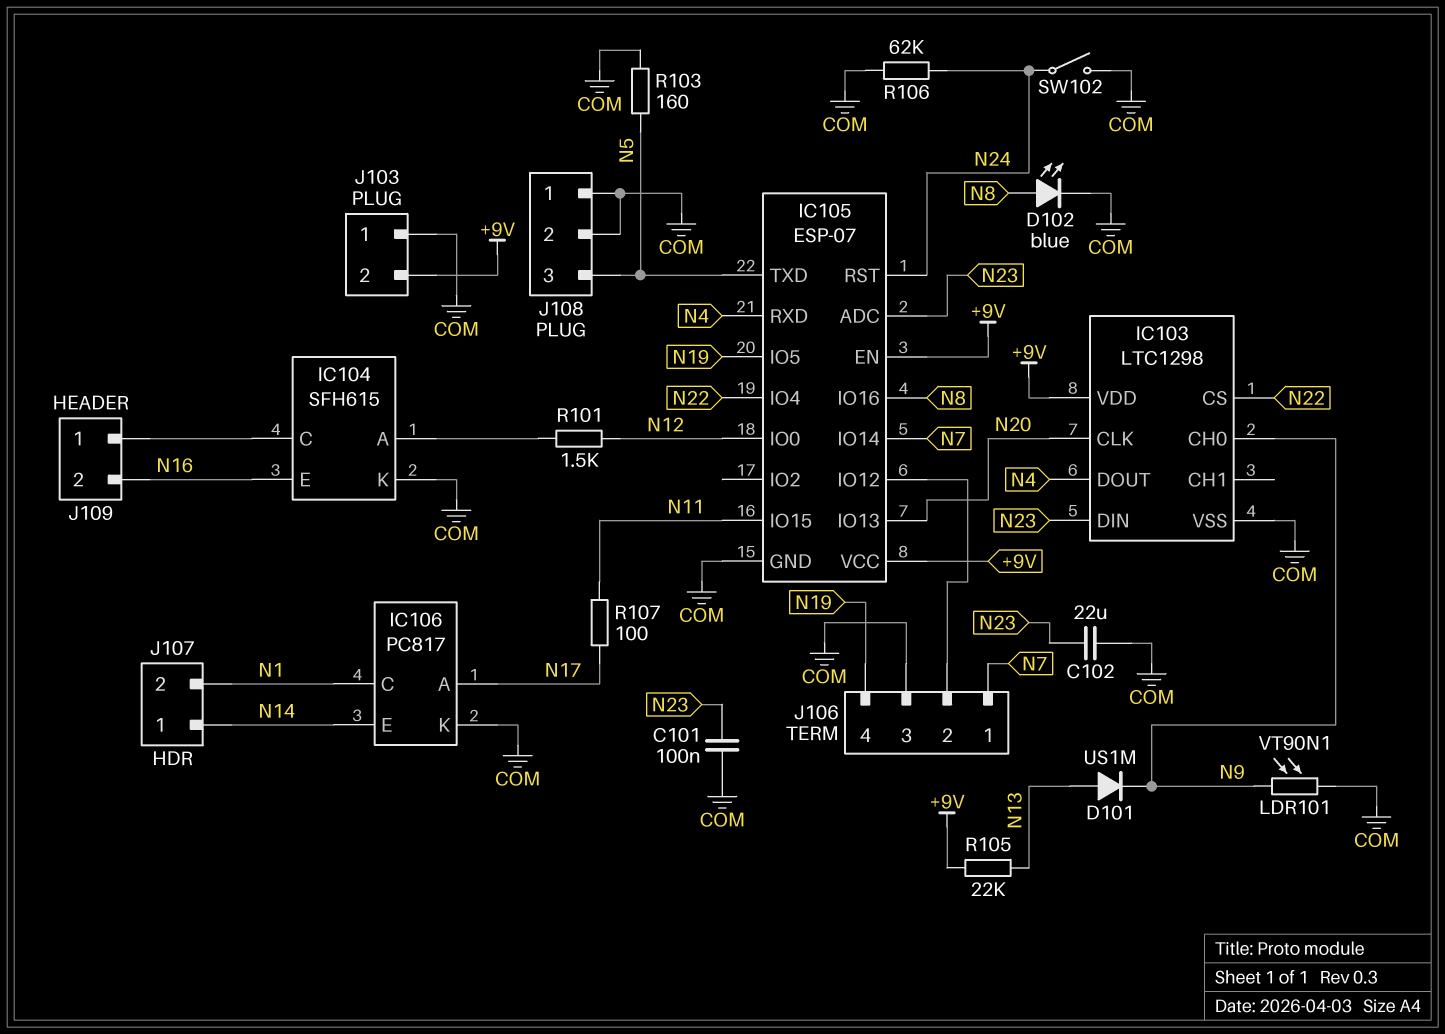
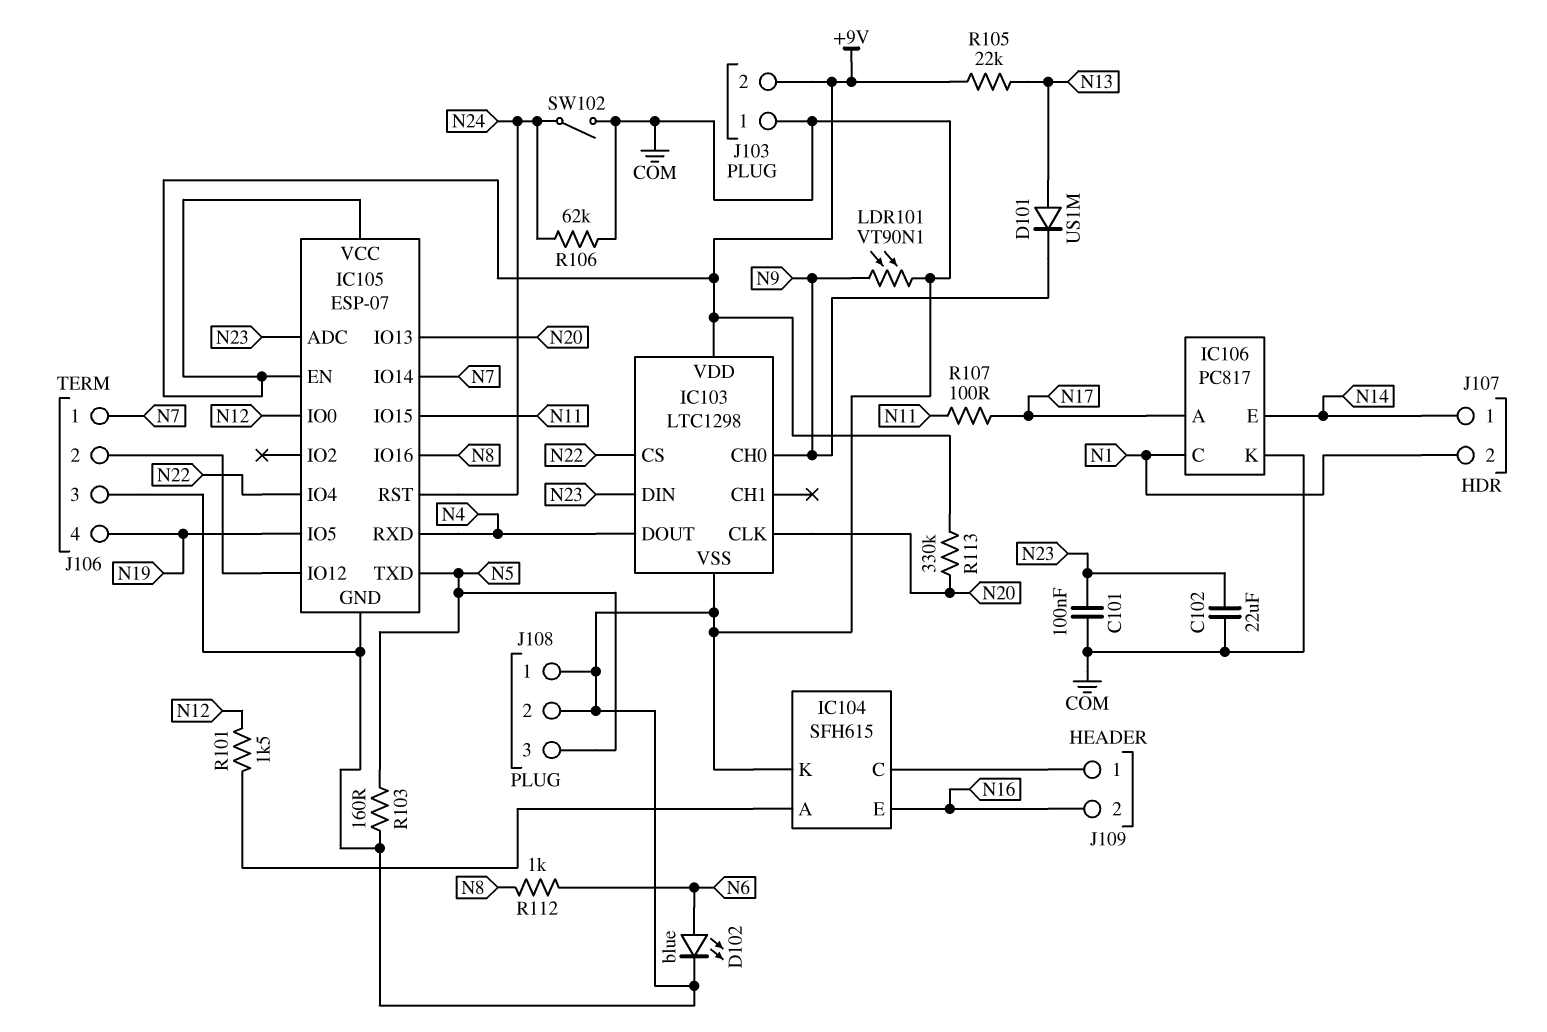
D102: LED blue (A N8, K COM) -> LED blue (A N6, K COM)
R112: none -> 1k (N6, N8)
R113: none -> 330k (+9V, N20)

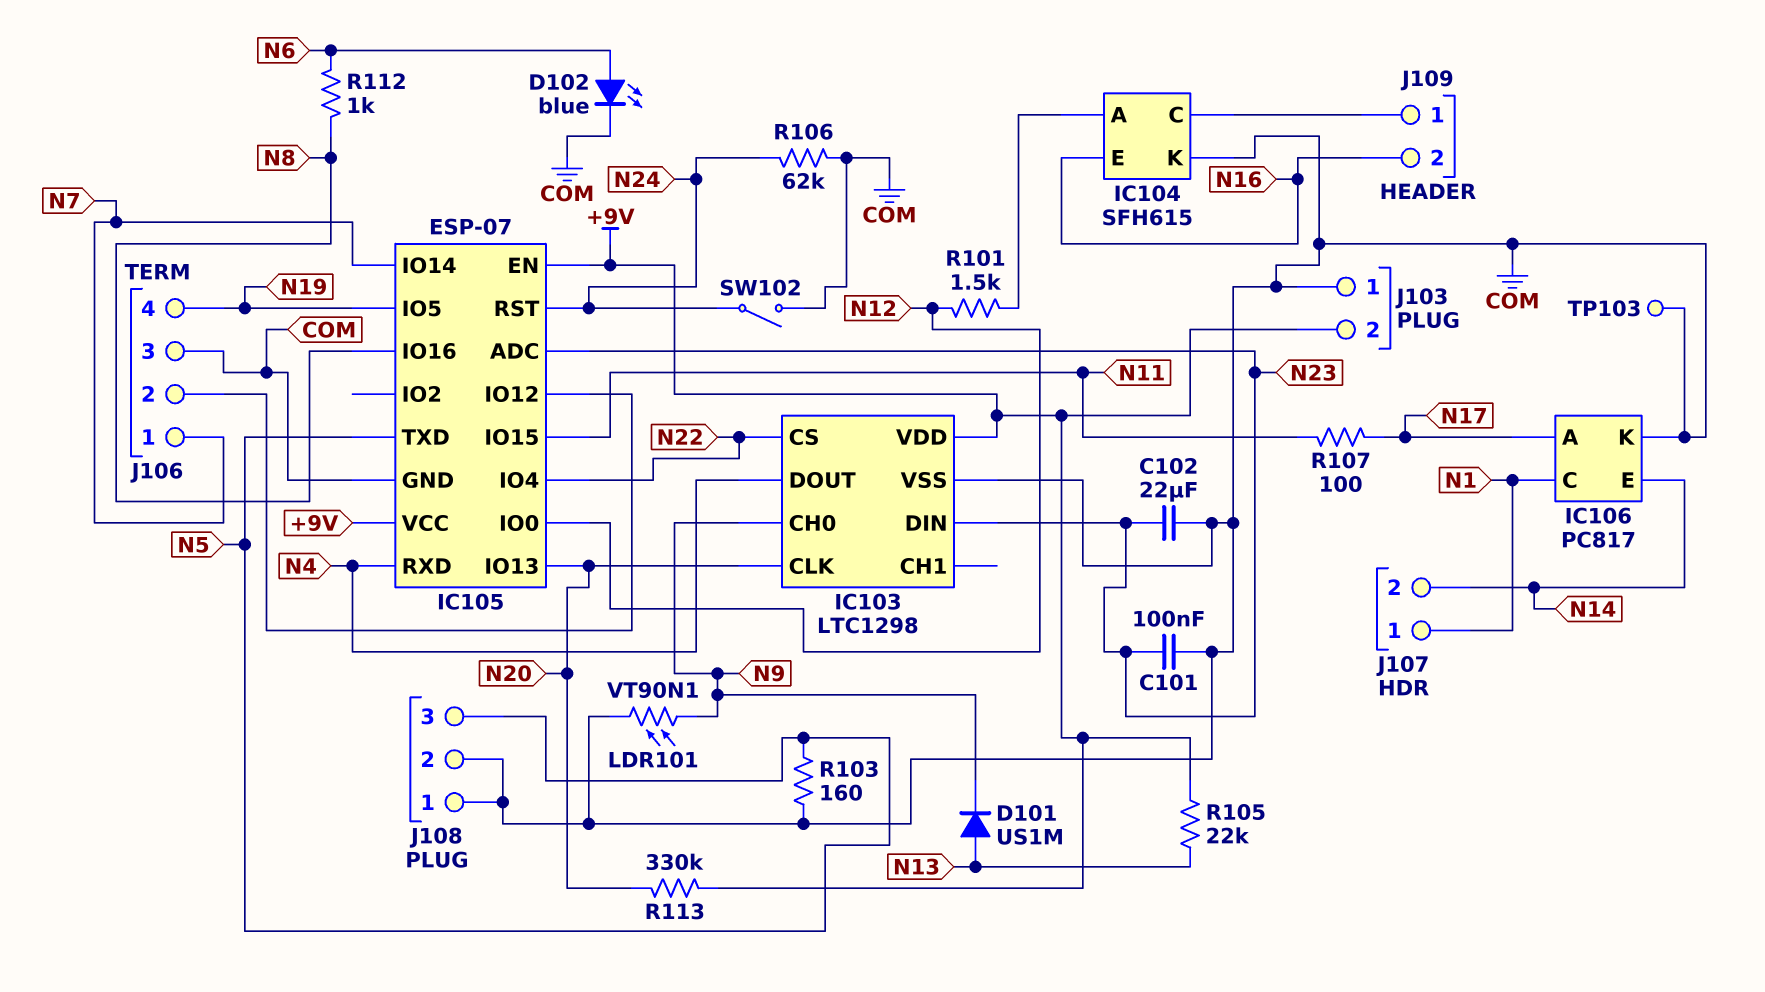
J107 pin 1: N14 -> N1
J107 pin 2: N1 -> N14
TP103: none -> test point (COM)

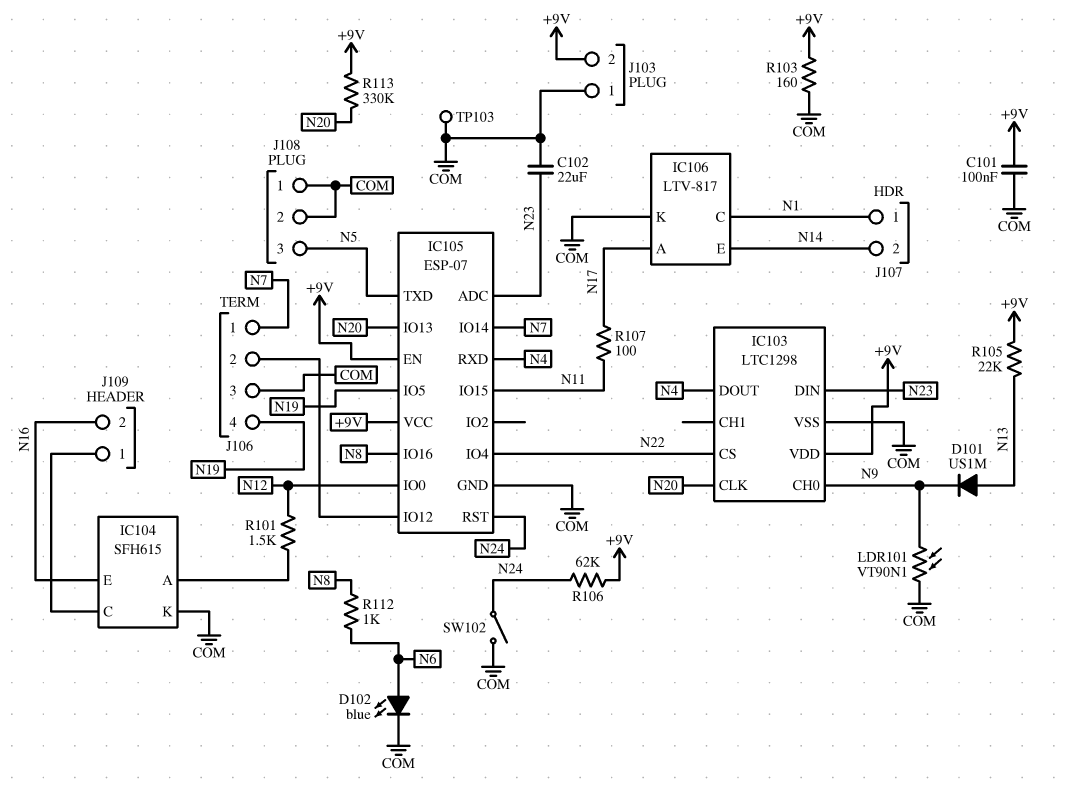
C101: 100nF (COM, N23) -> 100nF (+9V, COM)
IC106: PC817 -> LTV-817
R103: 160 (COM, N5) -> 160 (+9V, COM)
R106: 62k (COM, N24) -> 62k (+9V, N24)

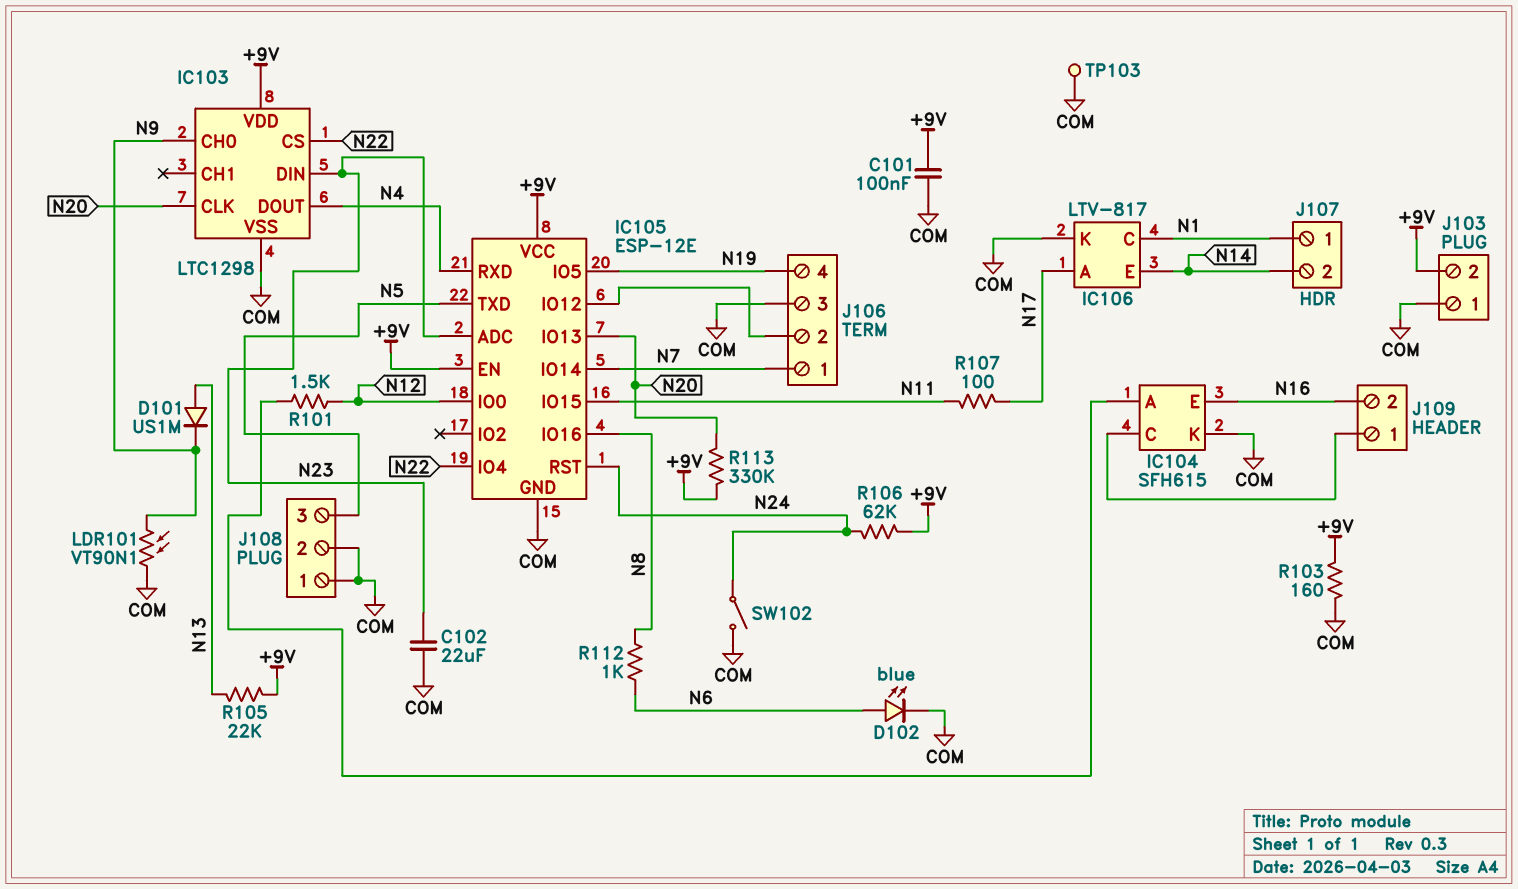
IC105: ESP-07 -> ESP-12E

